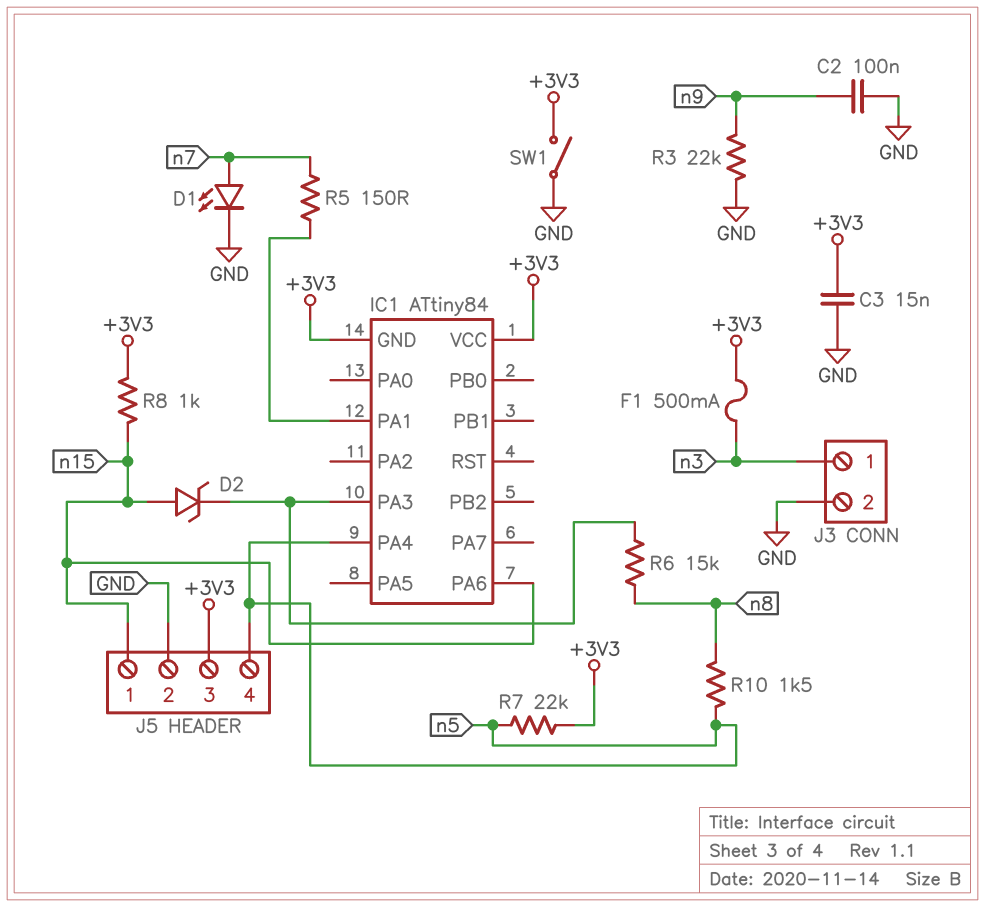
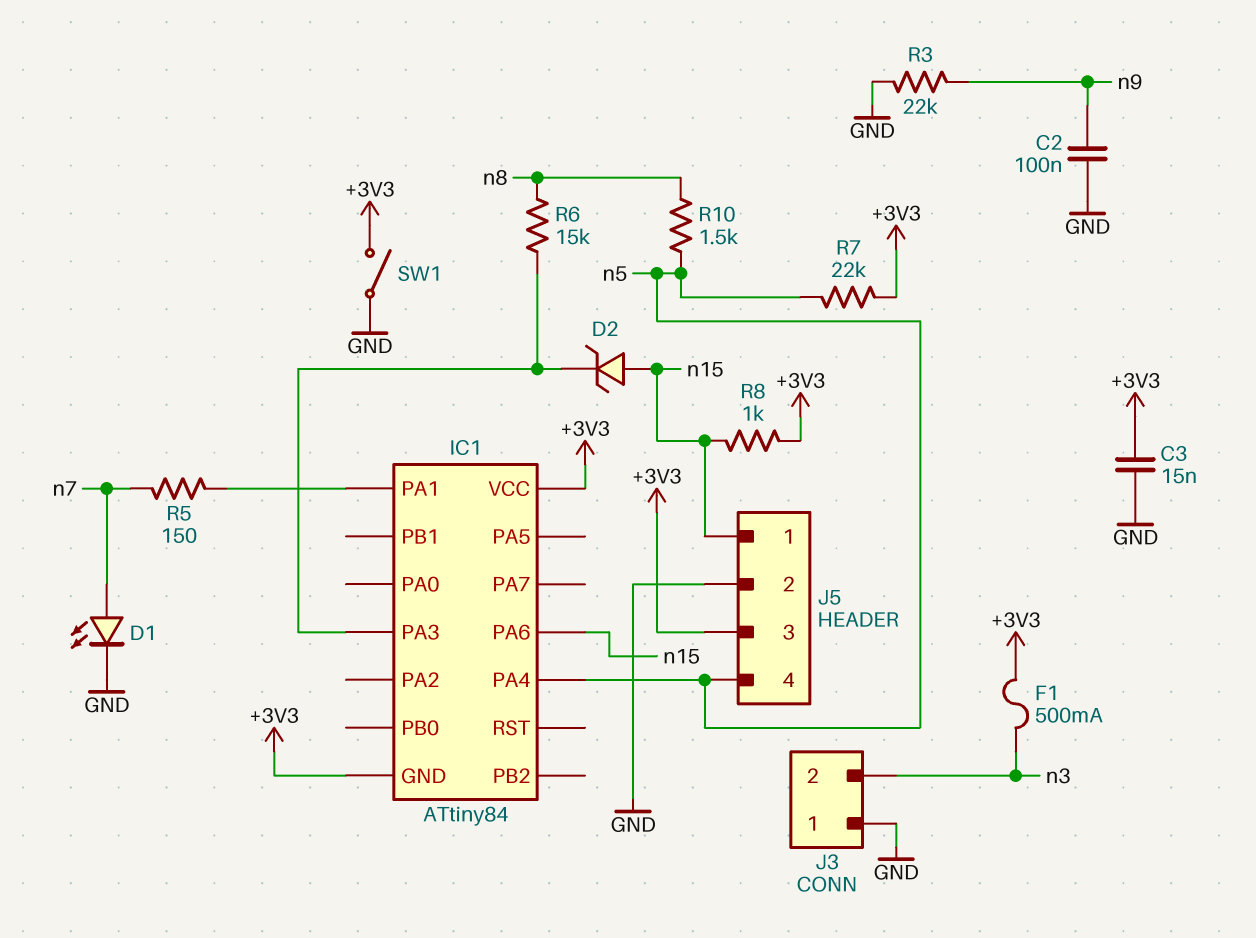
J3 pin 1: n3 -> GND
J3 pin 2: GND -> n3

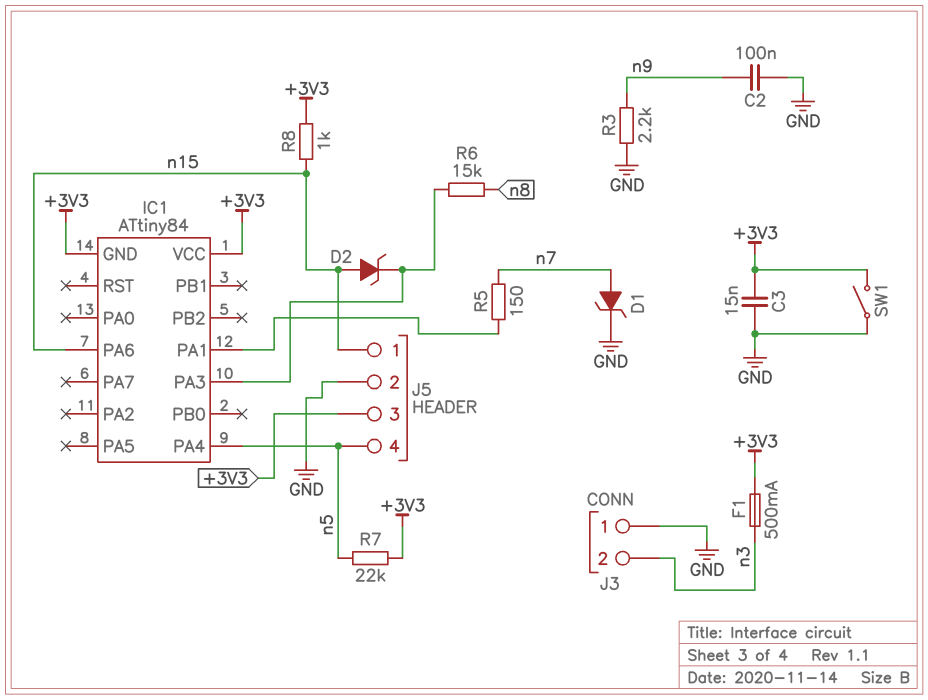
D1: LED (A n7, K GND) -> zener (A n7, K GND)
R3: 22k (GND, n9) -> 2.2k (GND, n9)
R10: 1.5k (n5, n8) -> none

